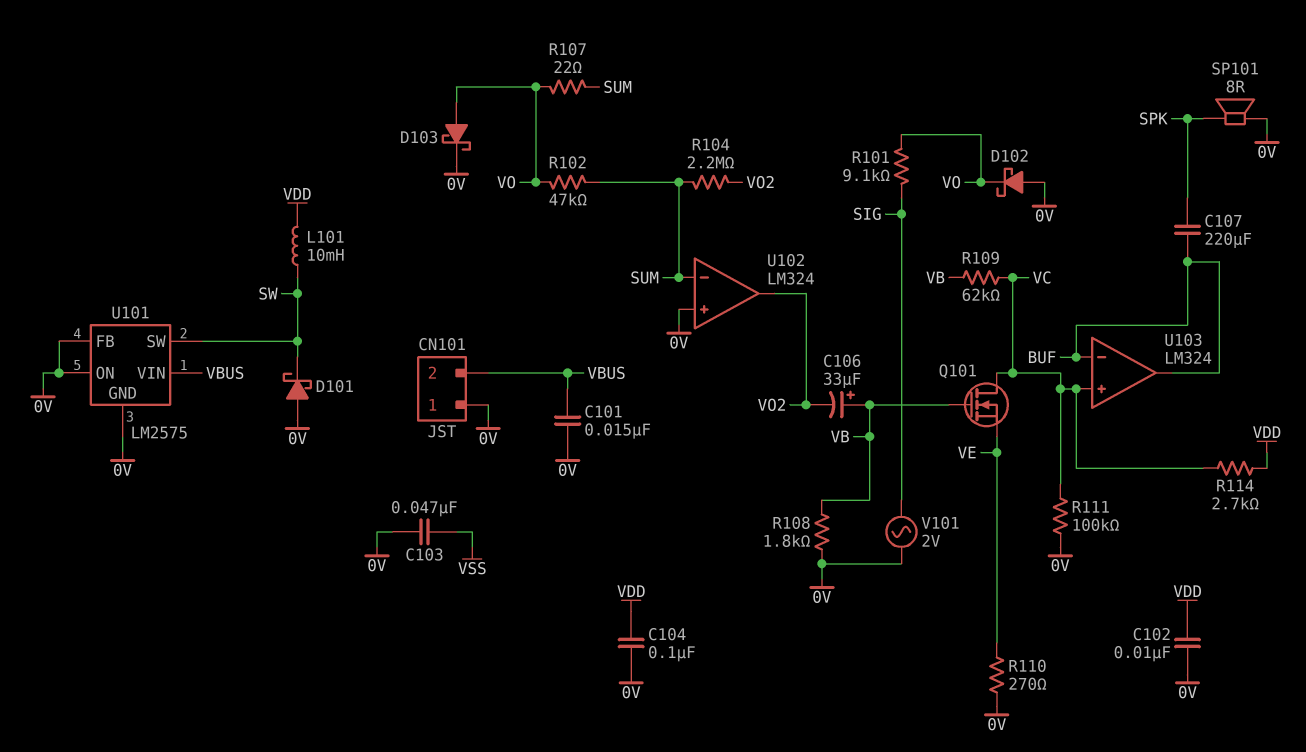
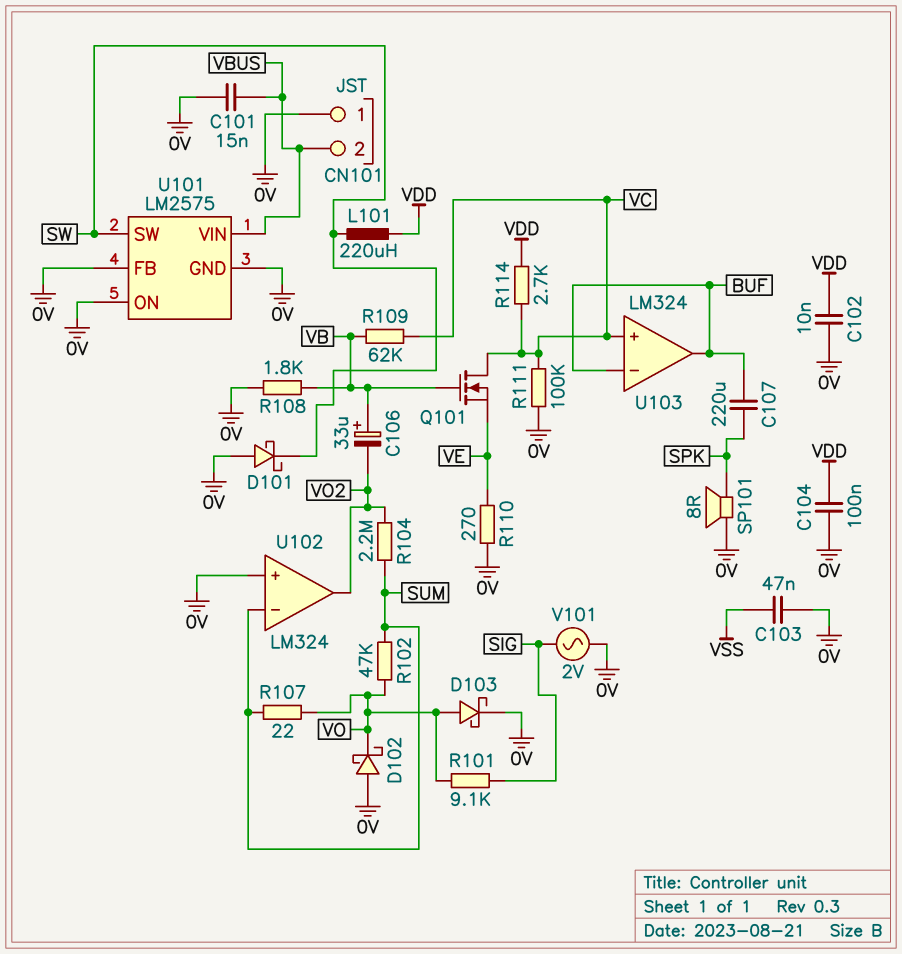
L101: 10mH (SW, VDD) -> 220uH (SW, VDD)

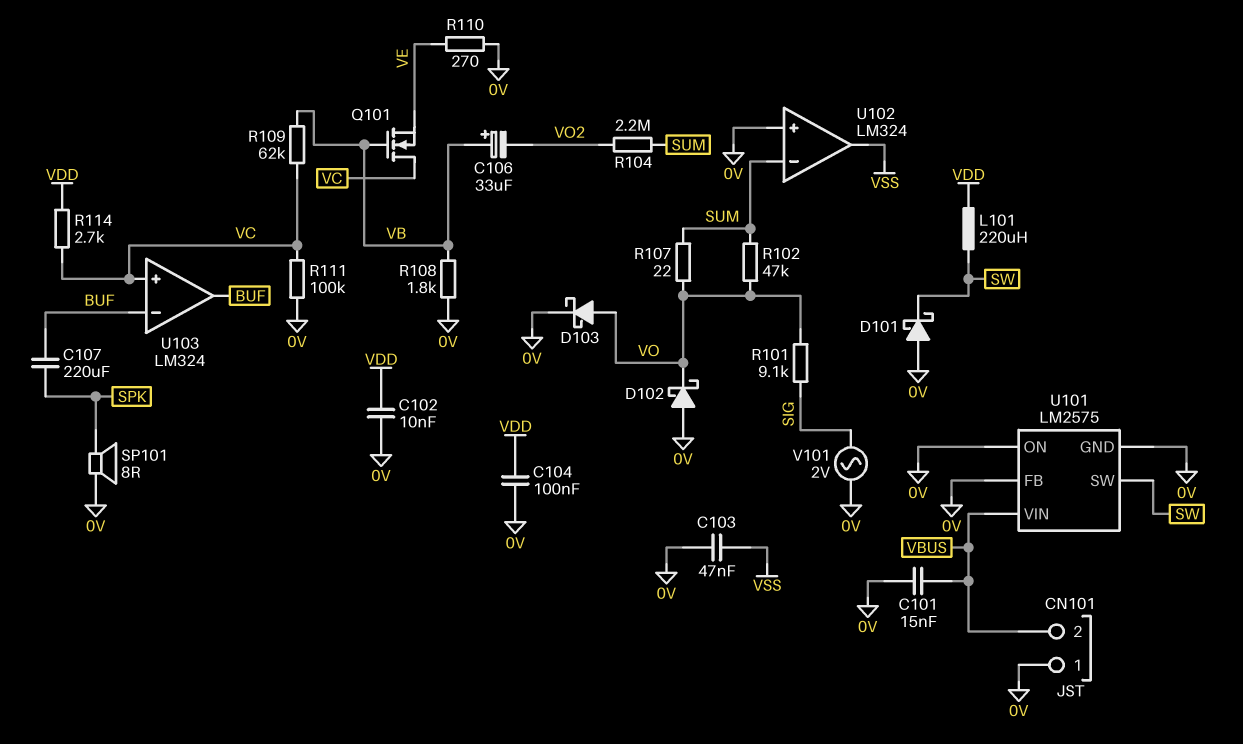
U102 pin out: VO2 -> VSS

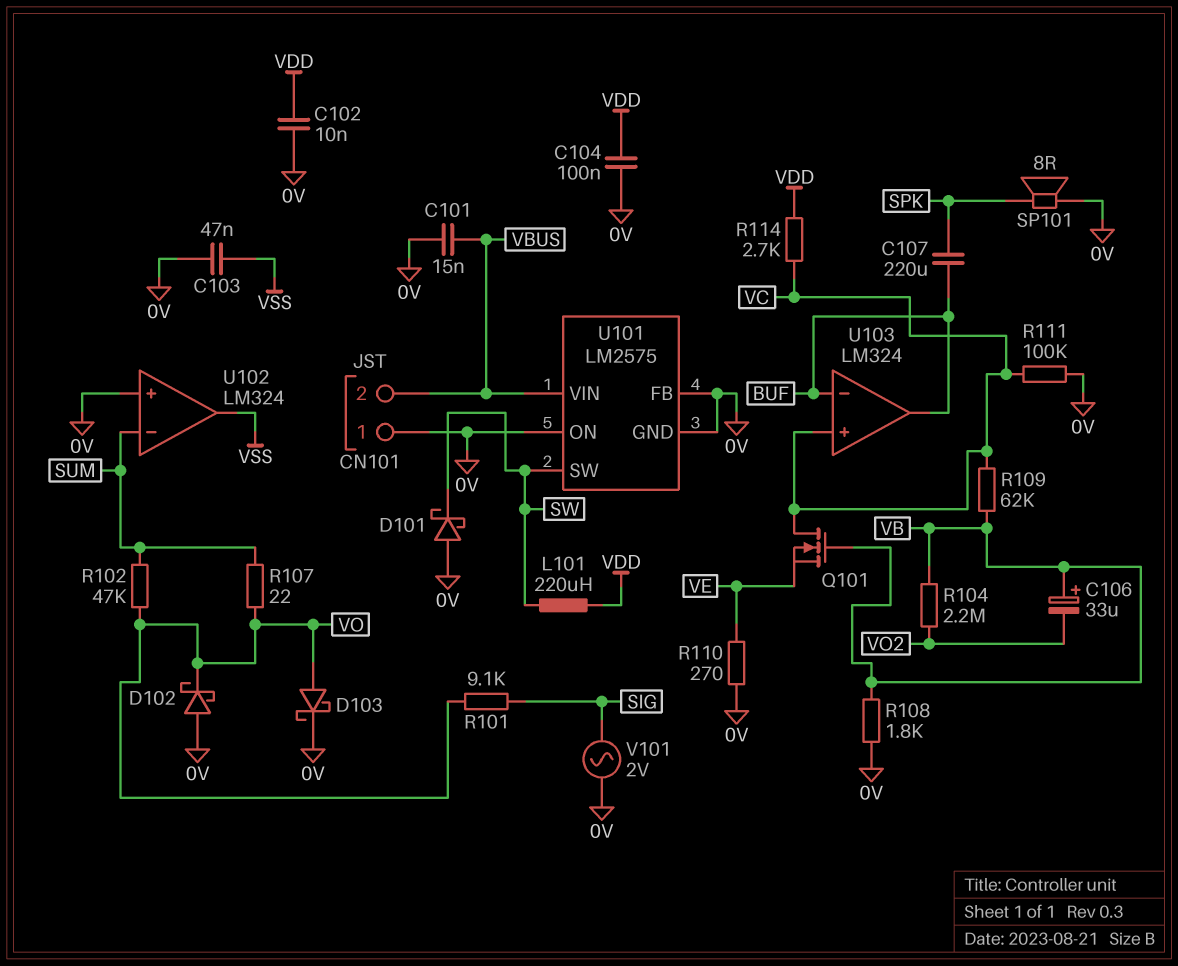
R104: 2.2M (SUM, VO2) -> 2.2M (VB, VO2)

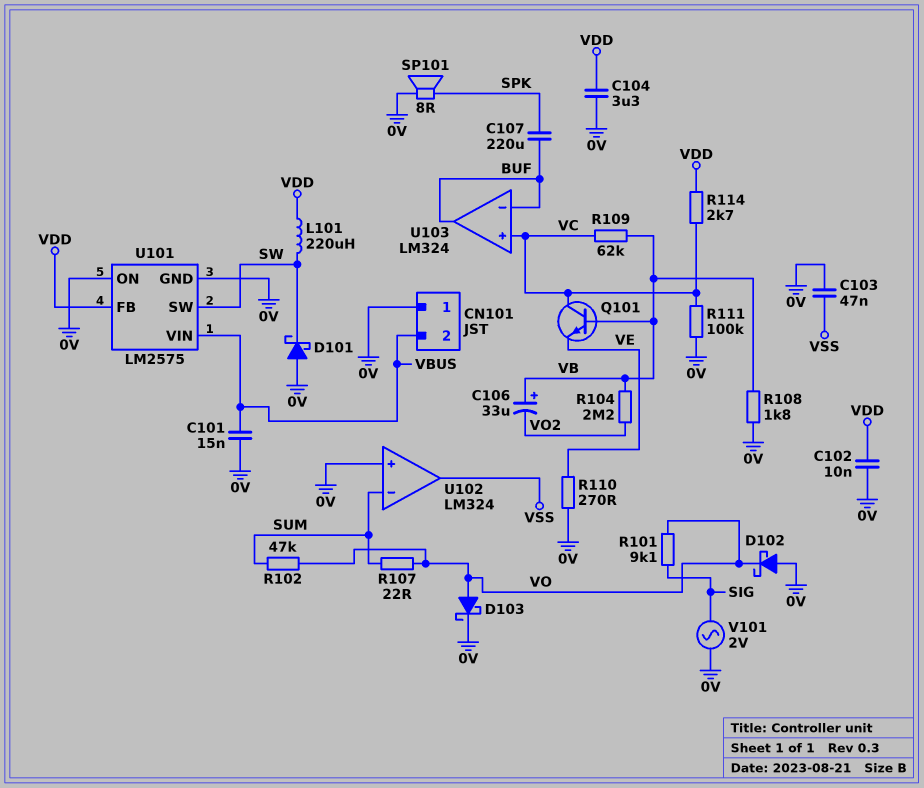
C104: 100nF (0V, VDD) -> 3.3uF (0V, VDD)
Q101: NMOS (G VB, D VC, S VE) -> NPN (B VB, C VC, E VE)
U101 pin FB: 0V -> VDD

